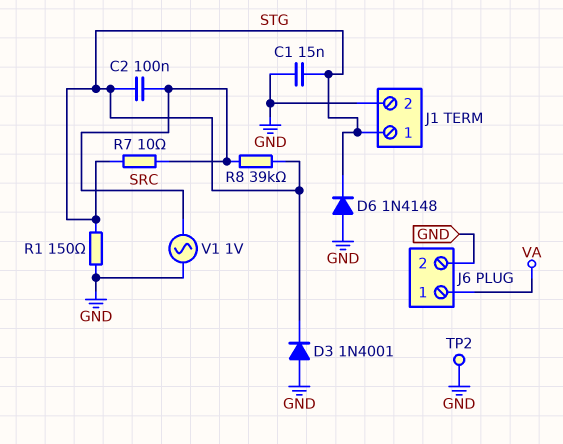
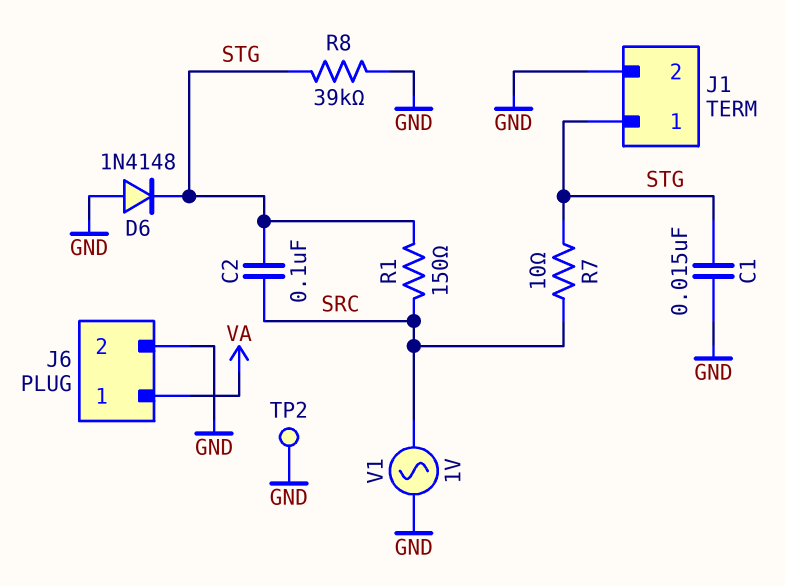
D3: diode 1N4001 (A GND, K STG) -> none
R1: 150 (GND, STG) -> 150 (SRC, STG)
R8: 39k (SRC, STG) -> 39k (GND, STG)

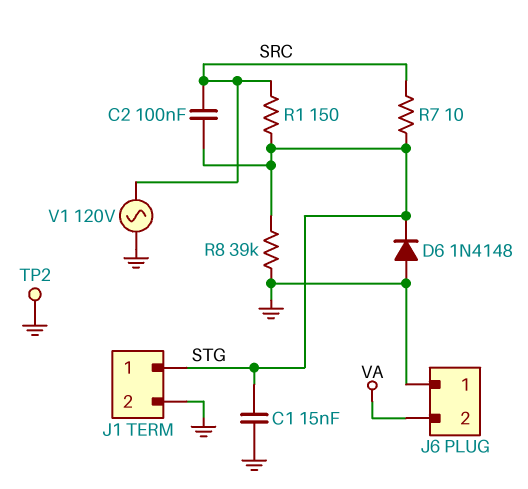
J6 pin 1: VA -> GND
J6 pin 2: GND -> VA
V1: AC 1V (GND, SRC) -> AC 120V (GND, SRC)

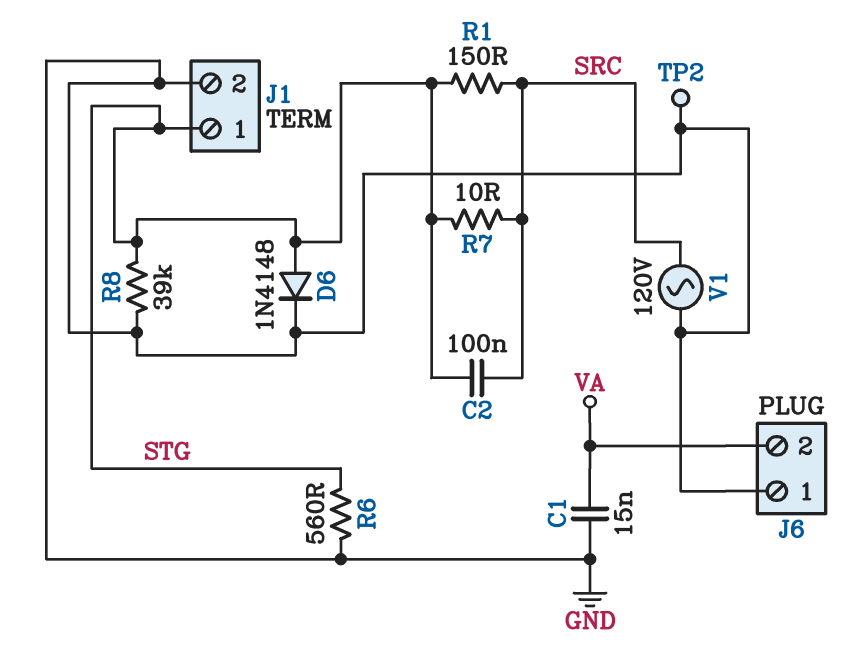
C1: 15nF (GND, STG) -> 15nF (GND, VA)
D6: diode 1N4148 (A GND, K STG) -> diode 1N4148 (A STG, K GND)
R6: none -> 560 (GND, STG)

